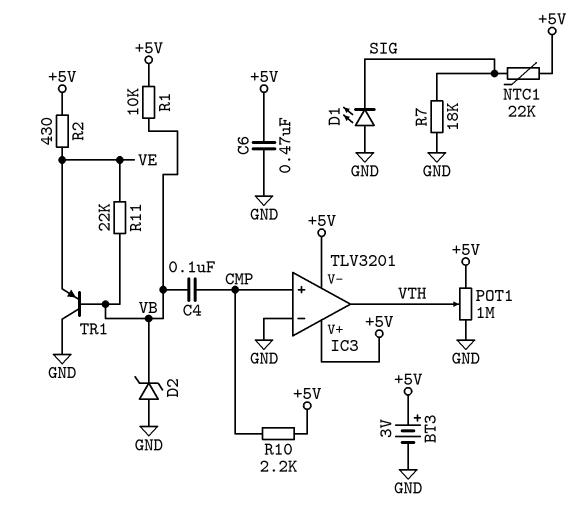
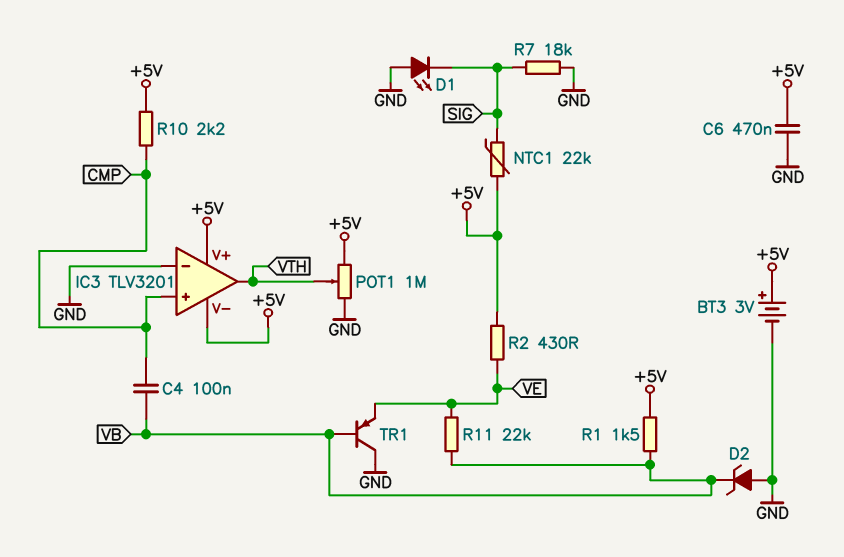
R1: 10k (+5V, VB) -> 1.5k (+5V, VB)

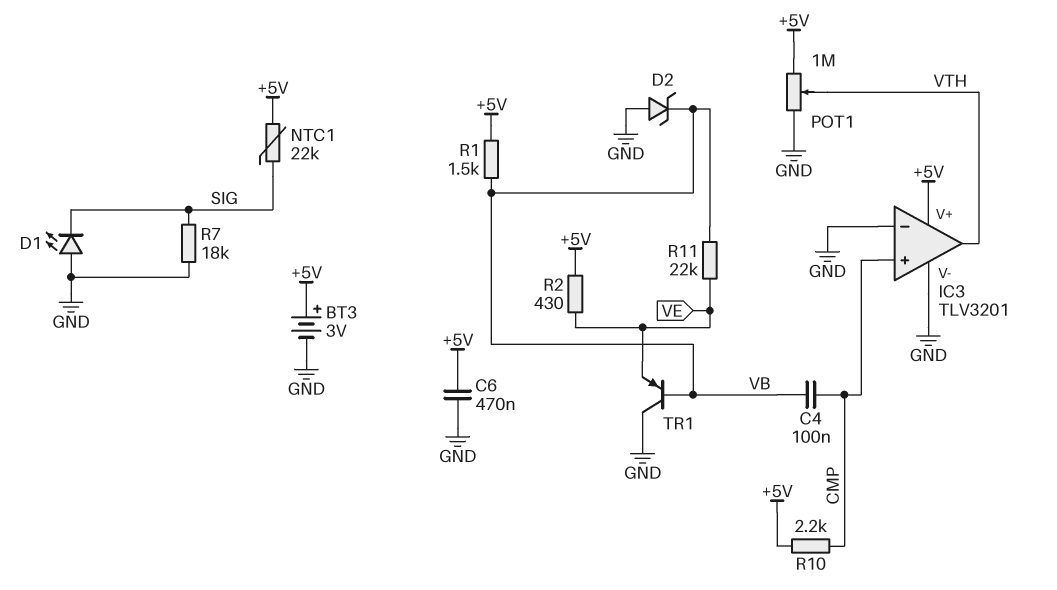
IC3 pin V-: +5V -> GND

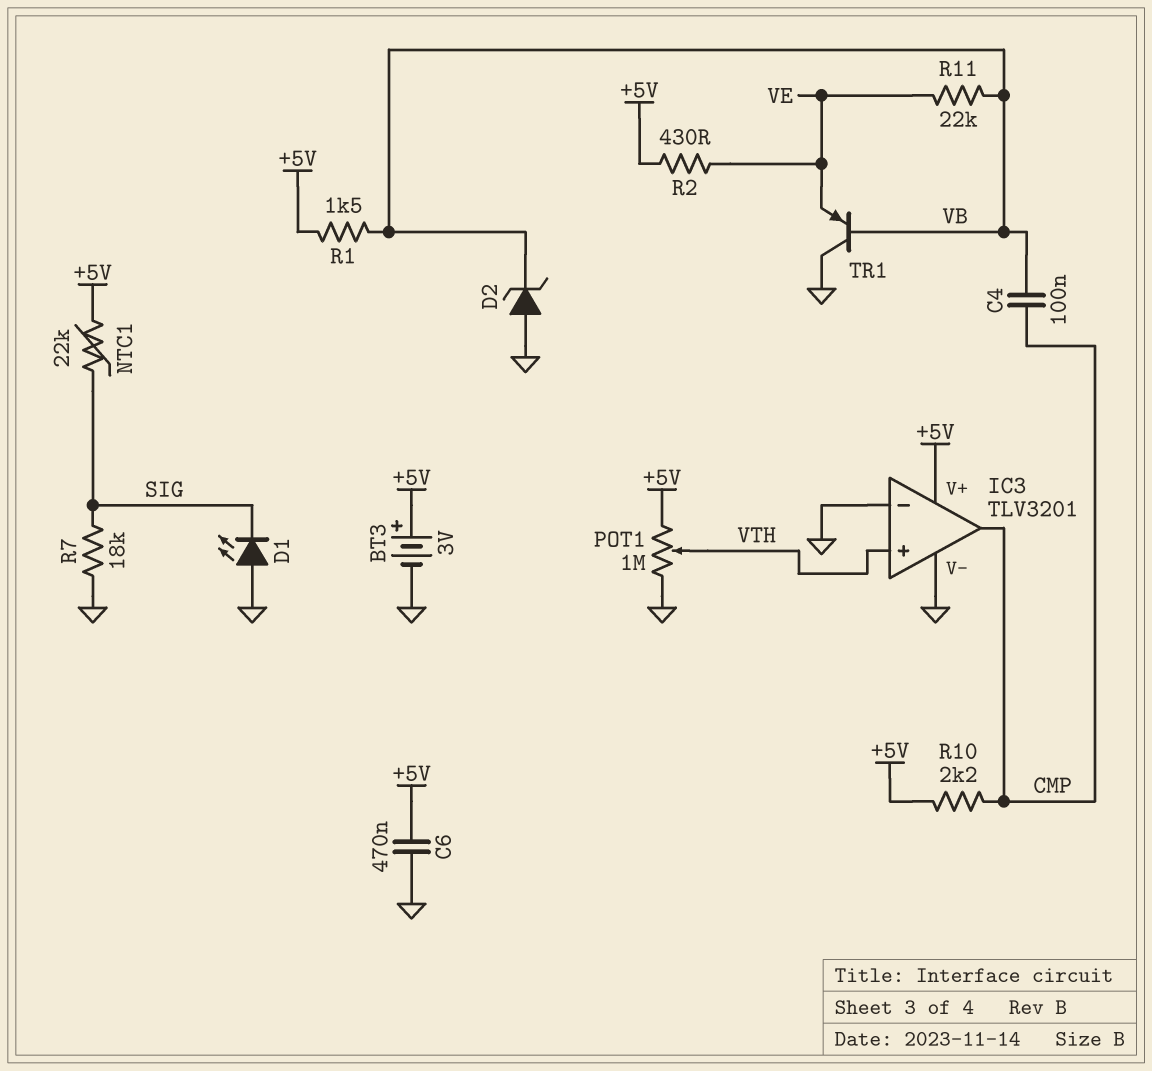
IC3 pin in+: CMP -> VTH
IC3 pin out: VTH -> CMP

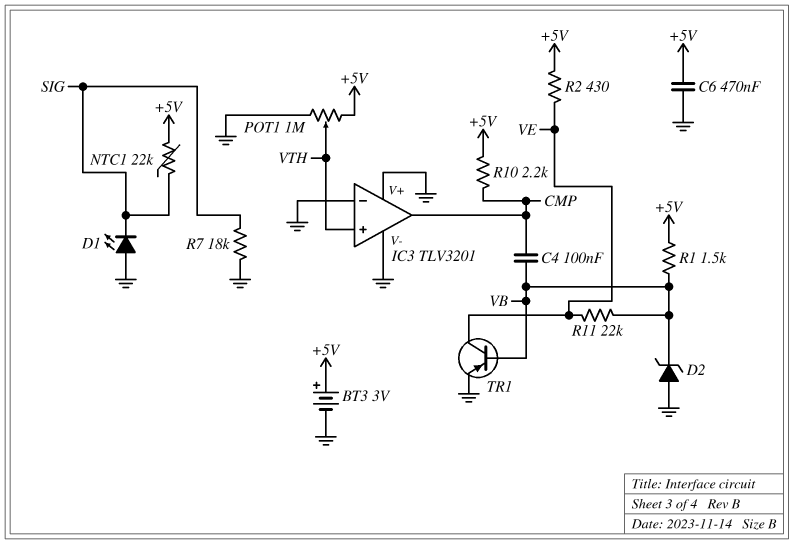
IC3 pin V+: +5V -> GND
TR1: PNP (B VB, C GND, E VE) -> PNP (B VB, C VE, E GND)

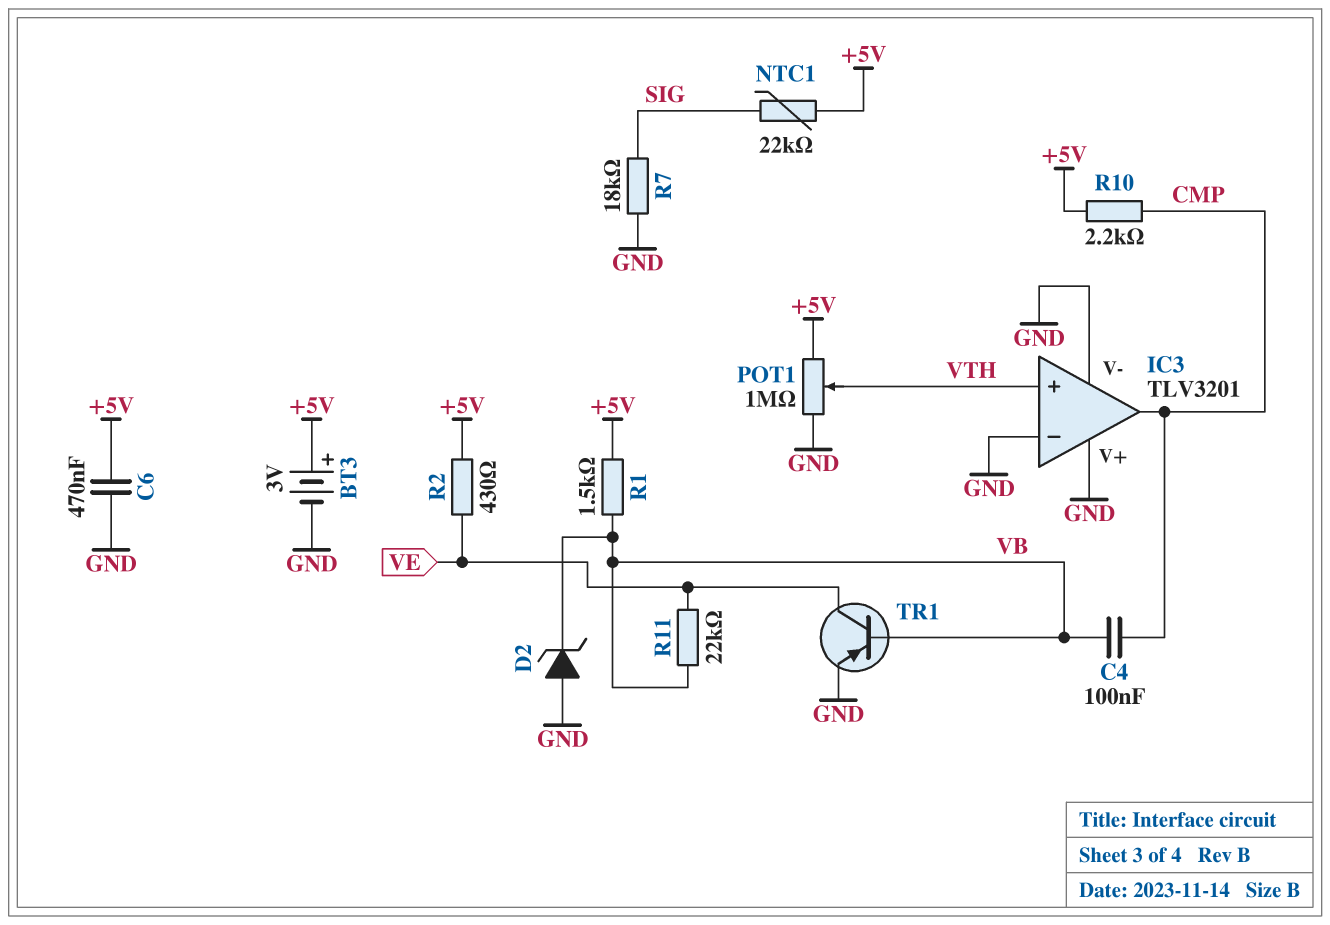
D1: LED (A GND, K SIG) -> none

